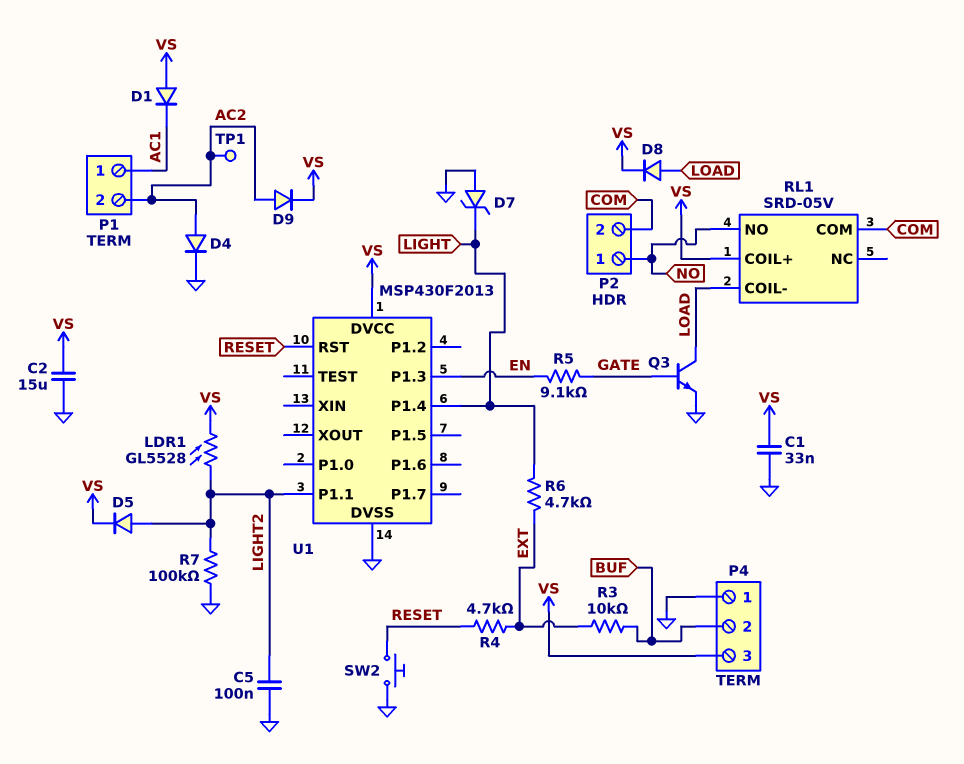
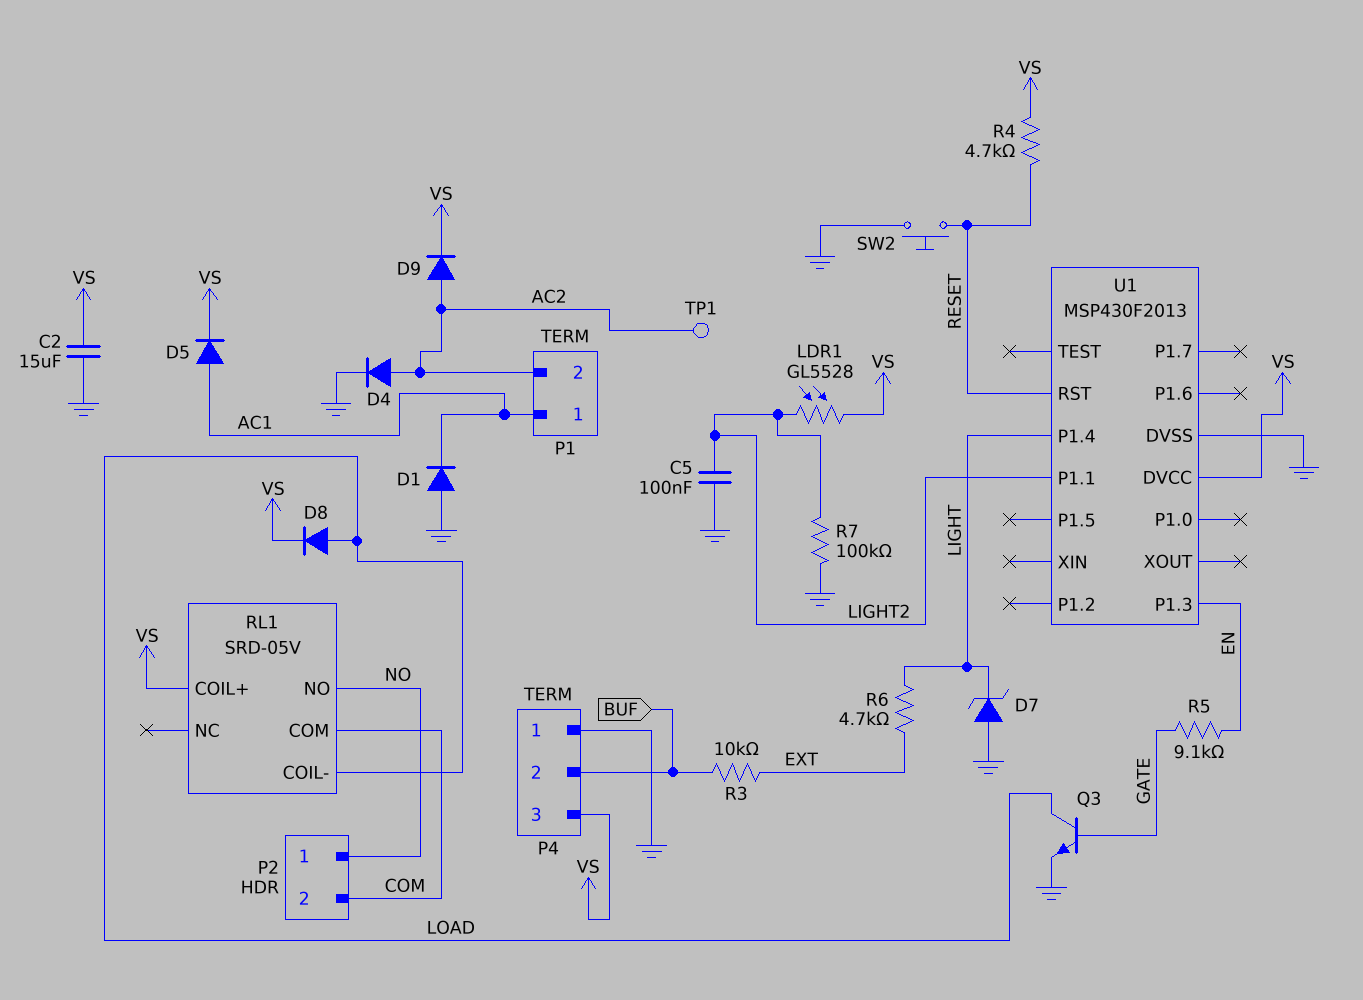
C1: 33nF (GND, VS) -> none
D1: diode (A VS, K AC1) -> diode (A GND, K AC1)
D5: diode (A LIGHT2, K VS) -> diode (A AC1, K VS)
R4: 4.7k (EXT, RESET) -> 4.7k (RESET, VS)

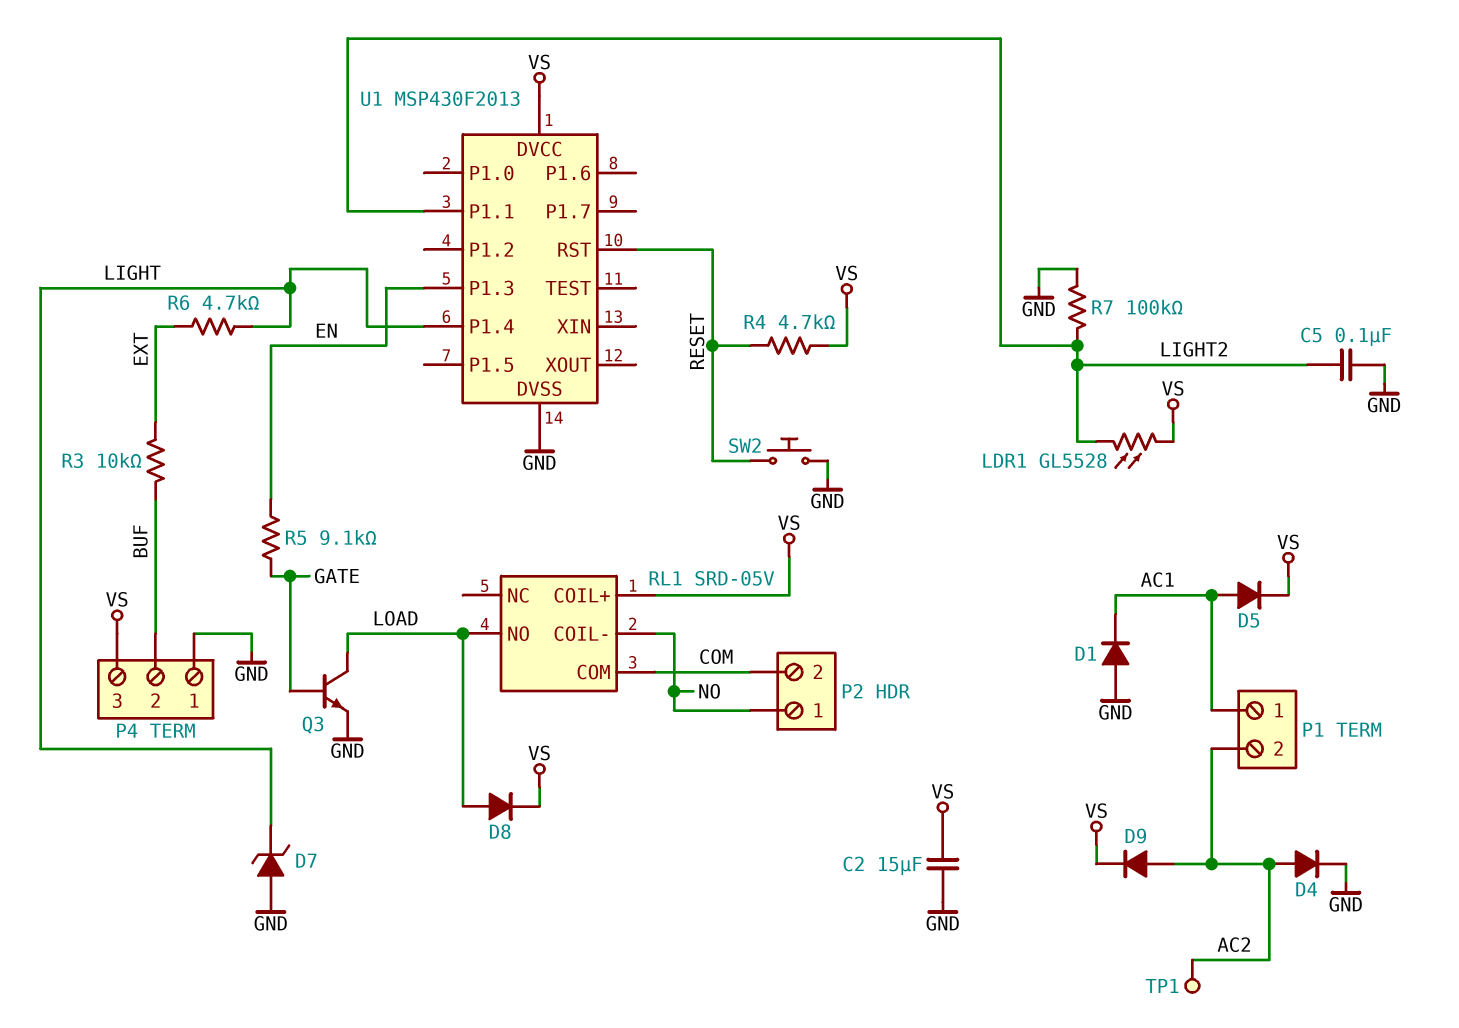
RL1 pin COIL-: LOAD -> NO
RL1 pin NO: NO -> LOAD

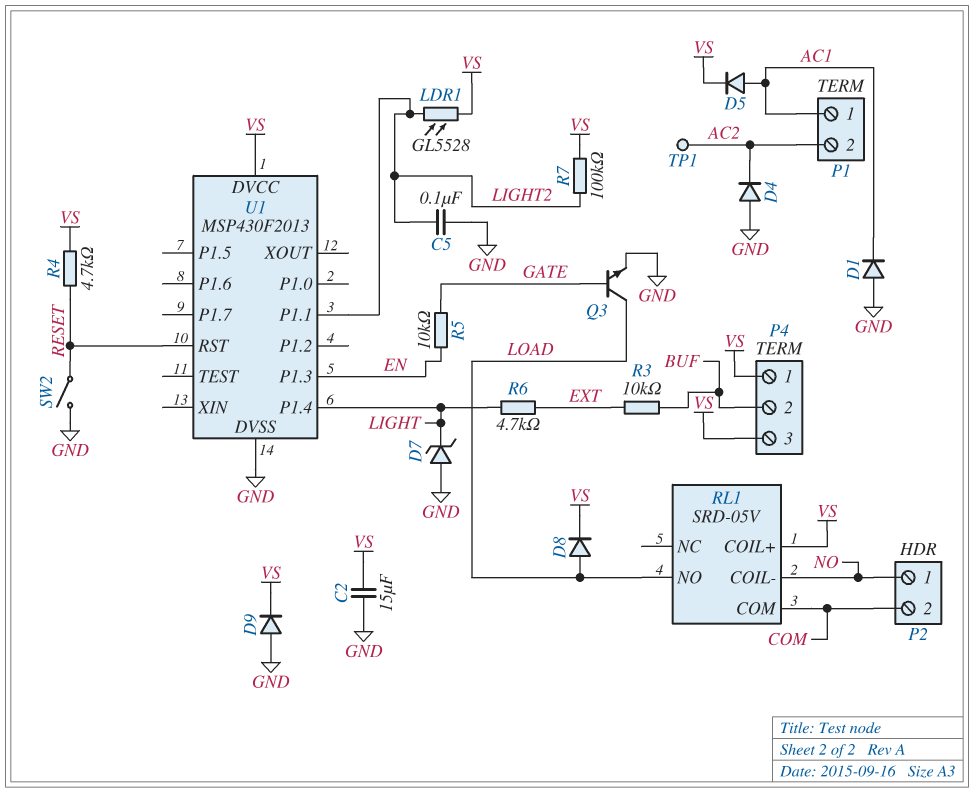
D4: diode (A AC2, K GND) -> diode (A GND, K AC2)
D9: diode (A AC2, K VS) -> diode (A GND, K VS)
P4 pin 1: GND -> VS
R5: 9.1k (EN, GATE) -> 10k (EN, GATE)
R7: 100k (GND, LIGHT2) -> 100k (LIGHT2, VS)
SW2: button (GND, RESET) -> switch (GND, RESET)

